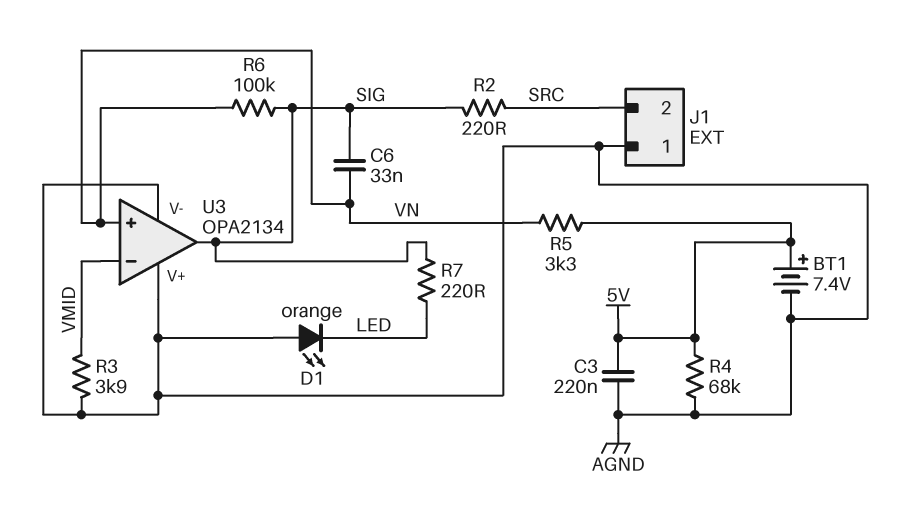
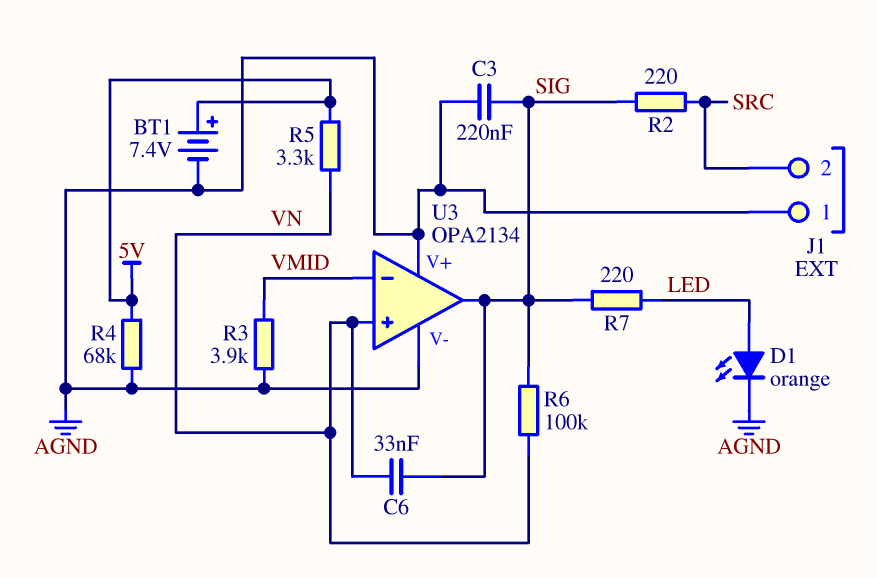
C3: 220nF (5V, AGND) -> 220nF (AGND, SIG)
D1: LED orange (A AGND, K LED) -> LED orange (A LED, K AGND)

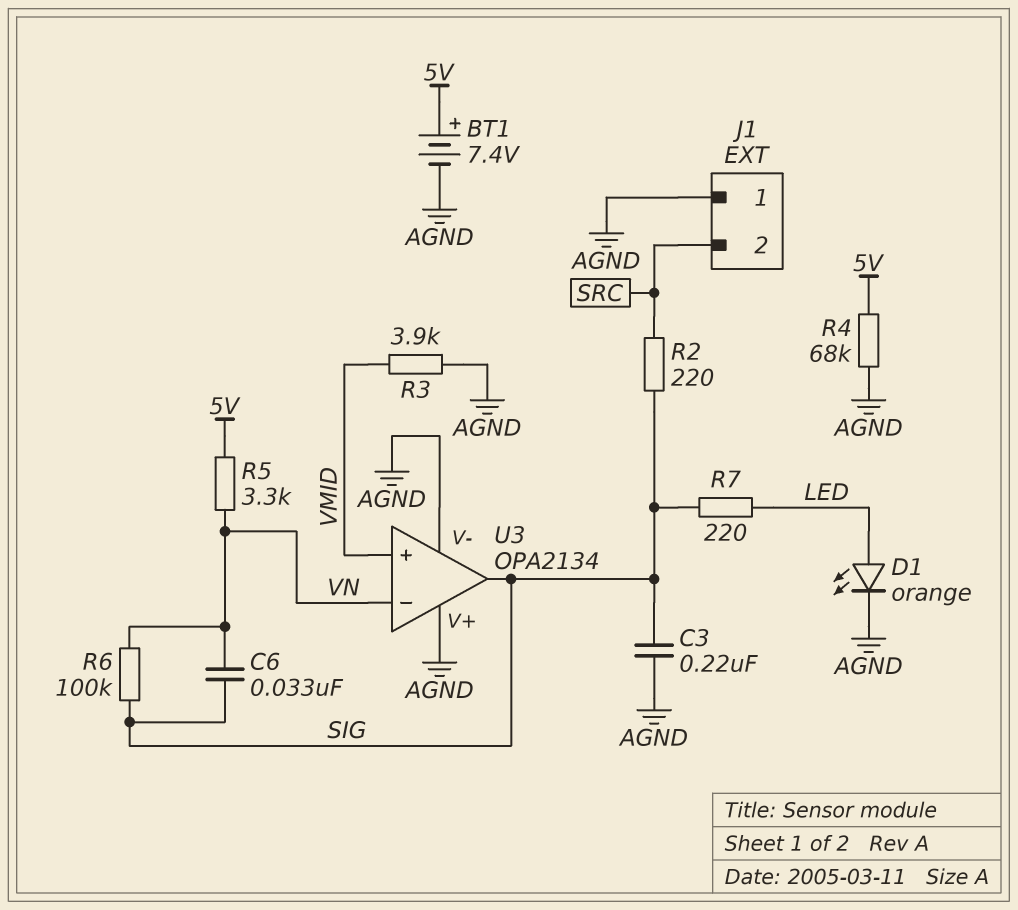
U3 pin in+: VN -> VMID
U3 pin in-: VMID -> VN

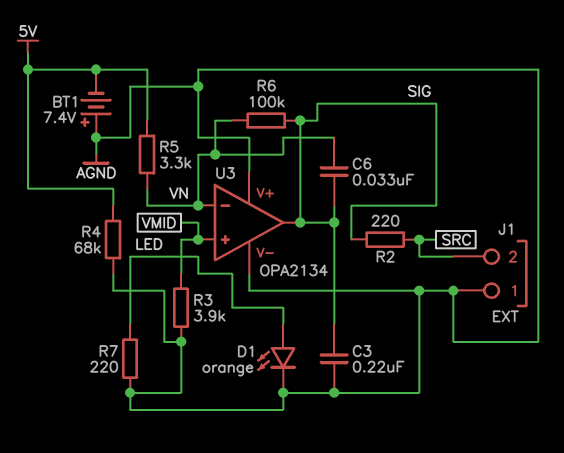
BT1: 7.4V (plus 5V, minus AGND) -> 7.4V (plus AGND, minus 5V)
R7: 220 (LED, SIG) -> 220 (AGND, LED)

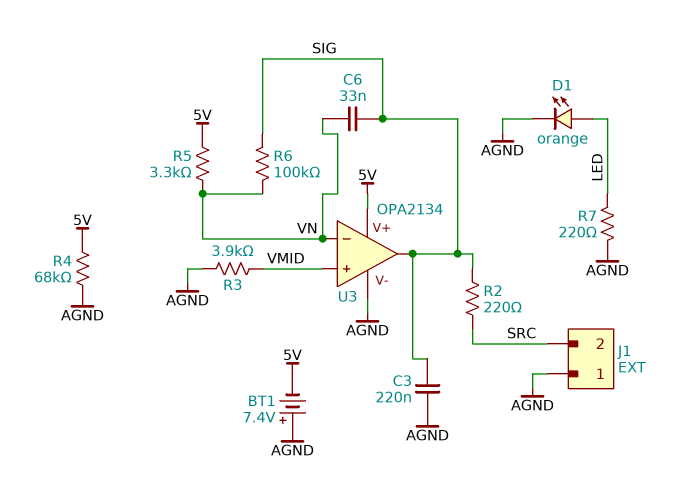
U3 pin V+: AGND -> 5V

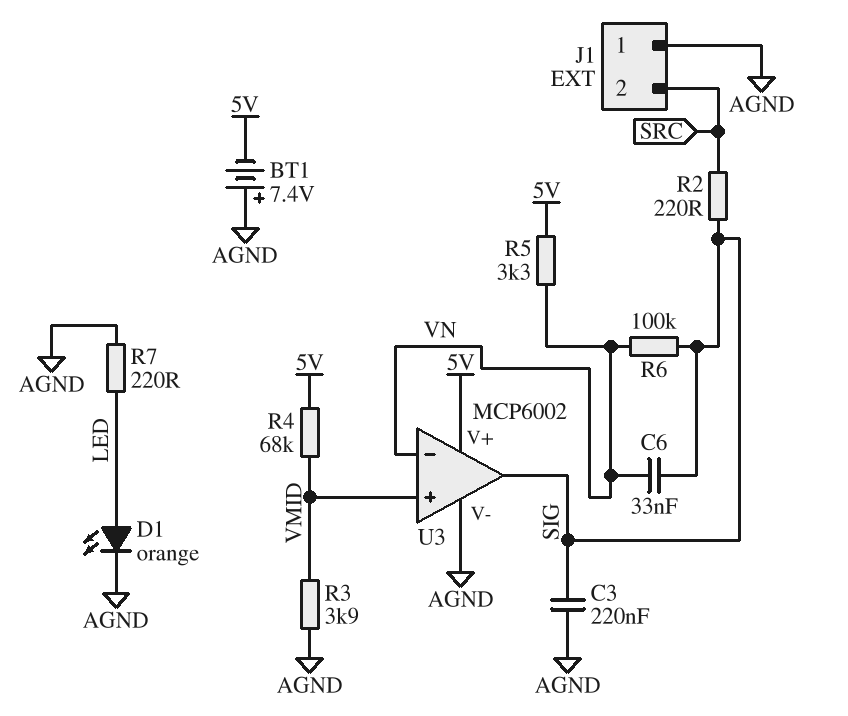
R4: 68k (5V, AGND) -> 68k (5V, VMID)
U3: OPA2134 -> MCP6002

